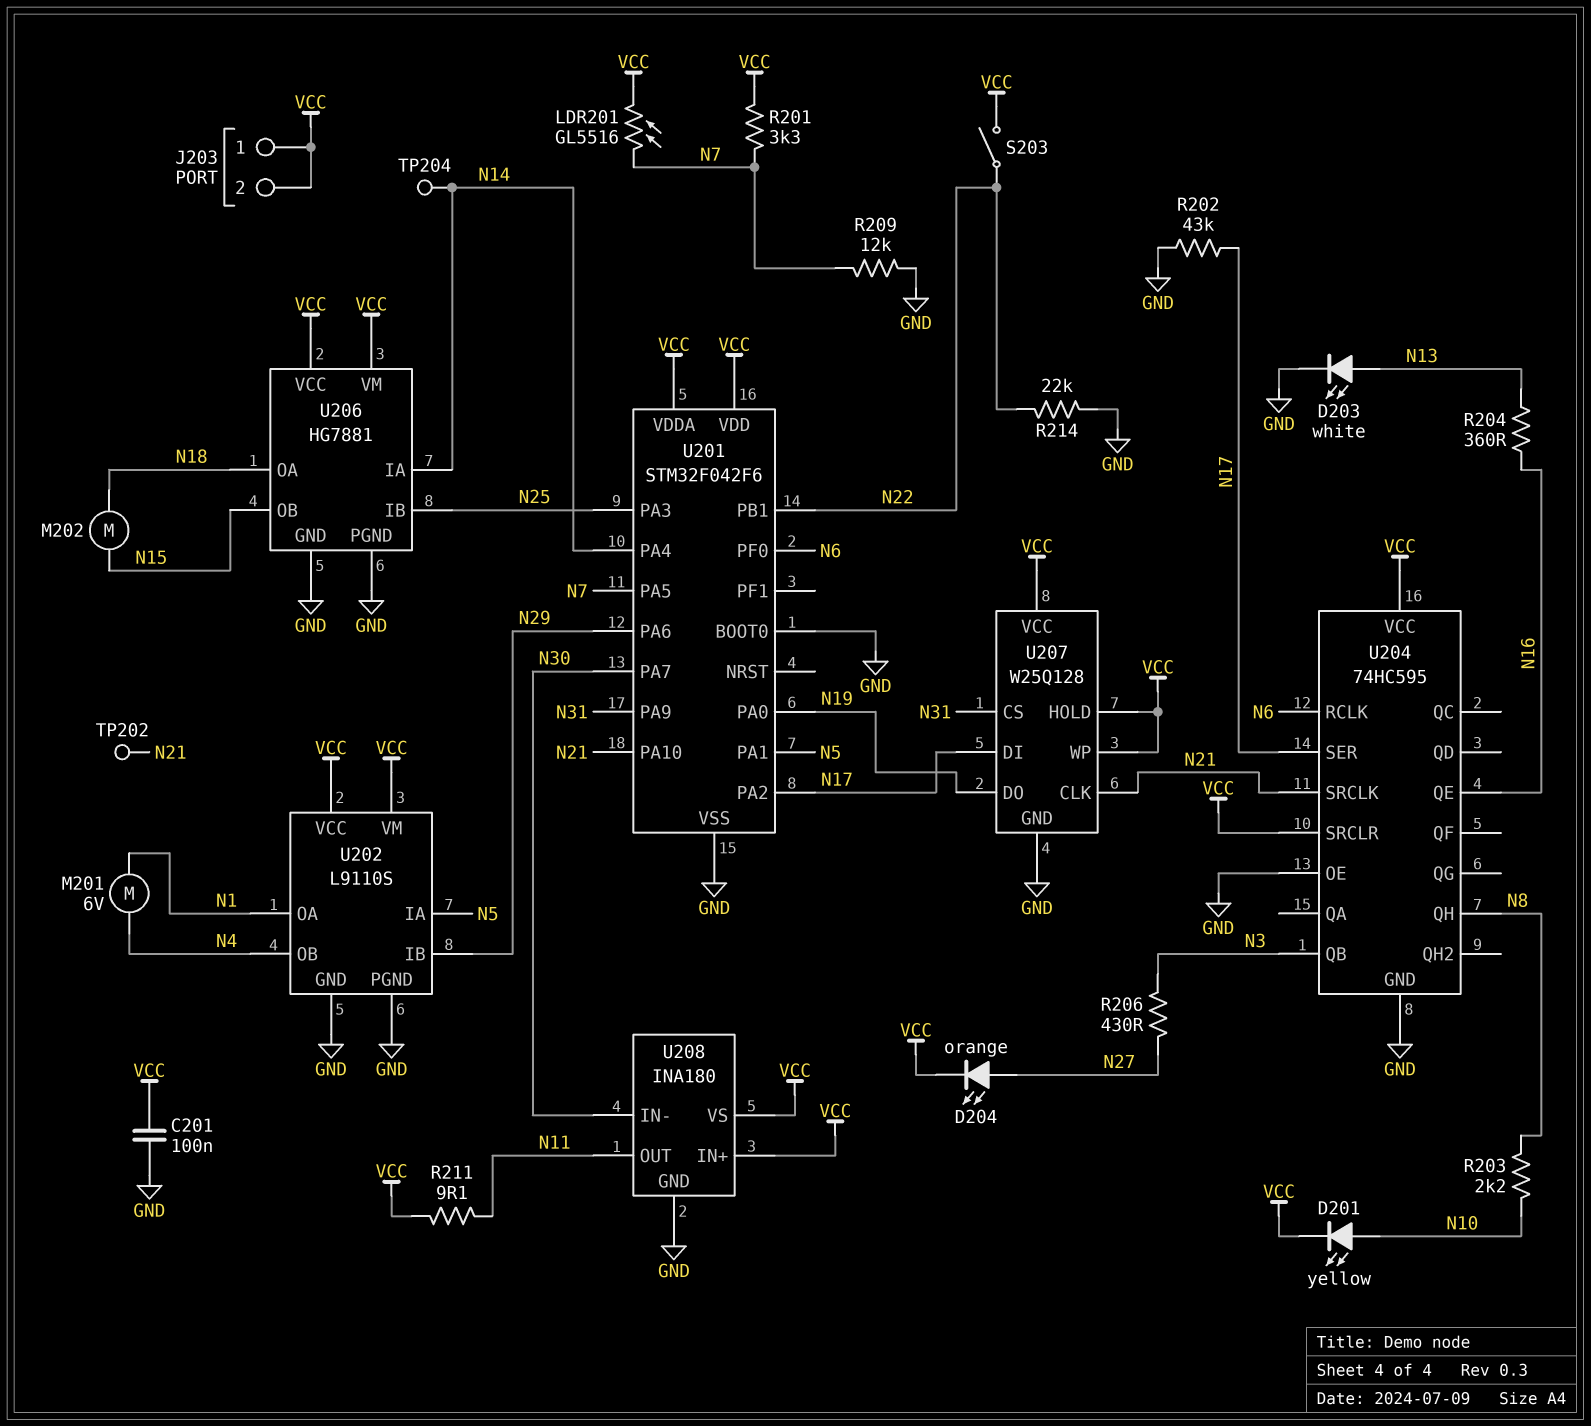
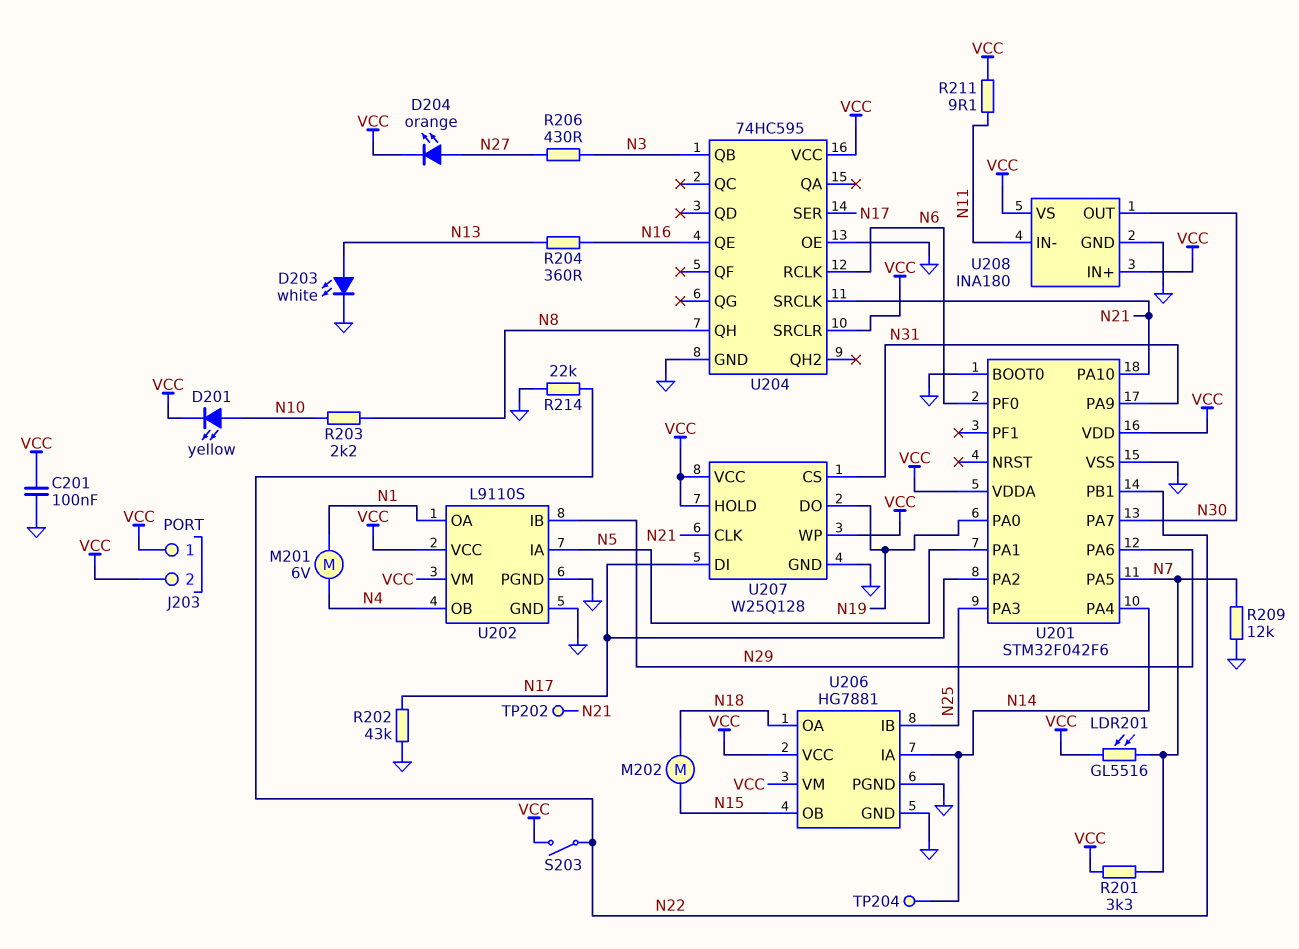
U208 pin IN-: N30 -> N11
U208 pin OUT: N11 -> N30

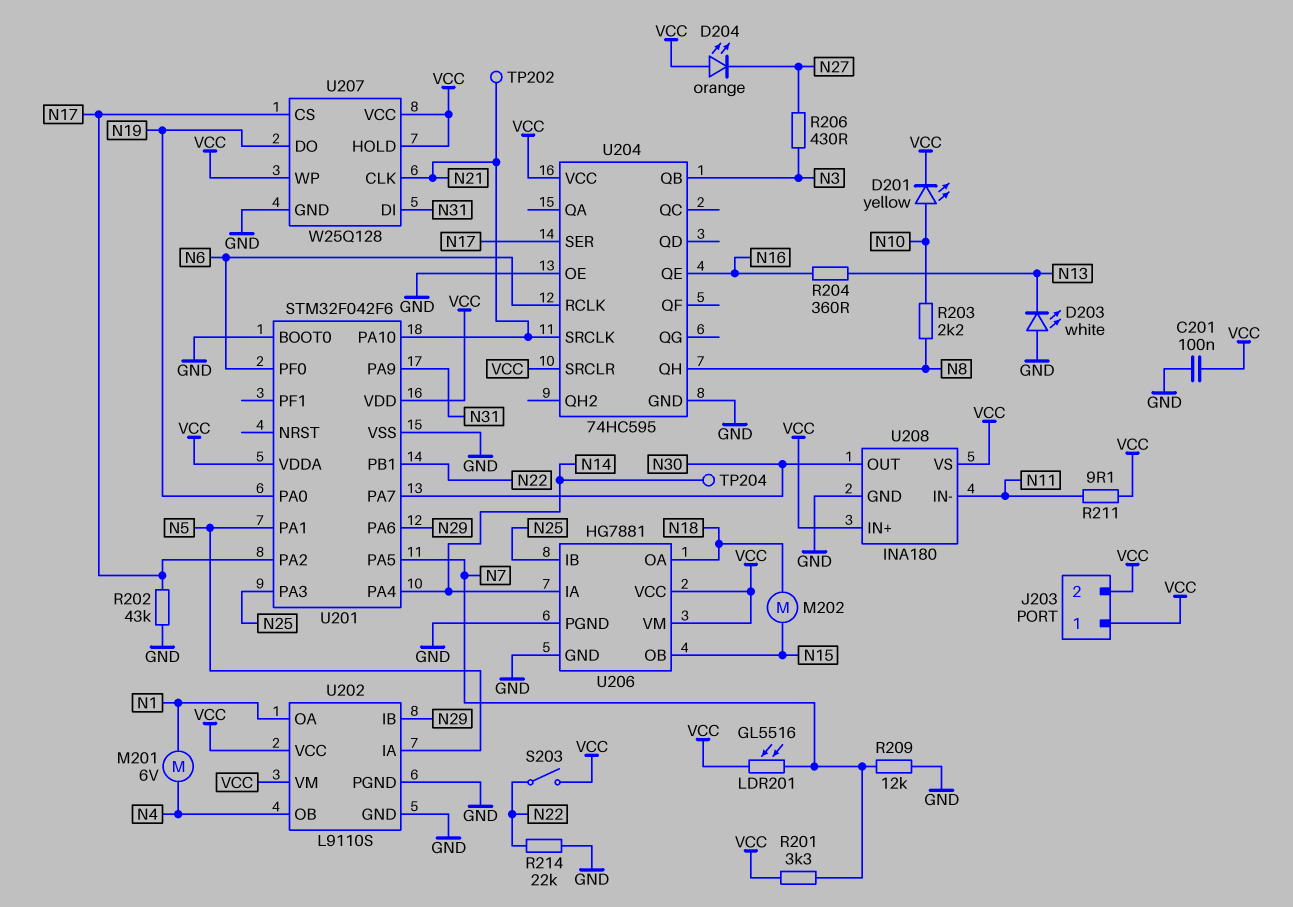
D203: LED white (A N13, K GND) -> LED white (A GND, K N13)
D204: LED orange (A N27, K VCC) -> LED orange (A VCC, K N27)
U207 pin CS: N31 -> N17
U207 pin DI: N17 -> N31

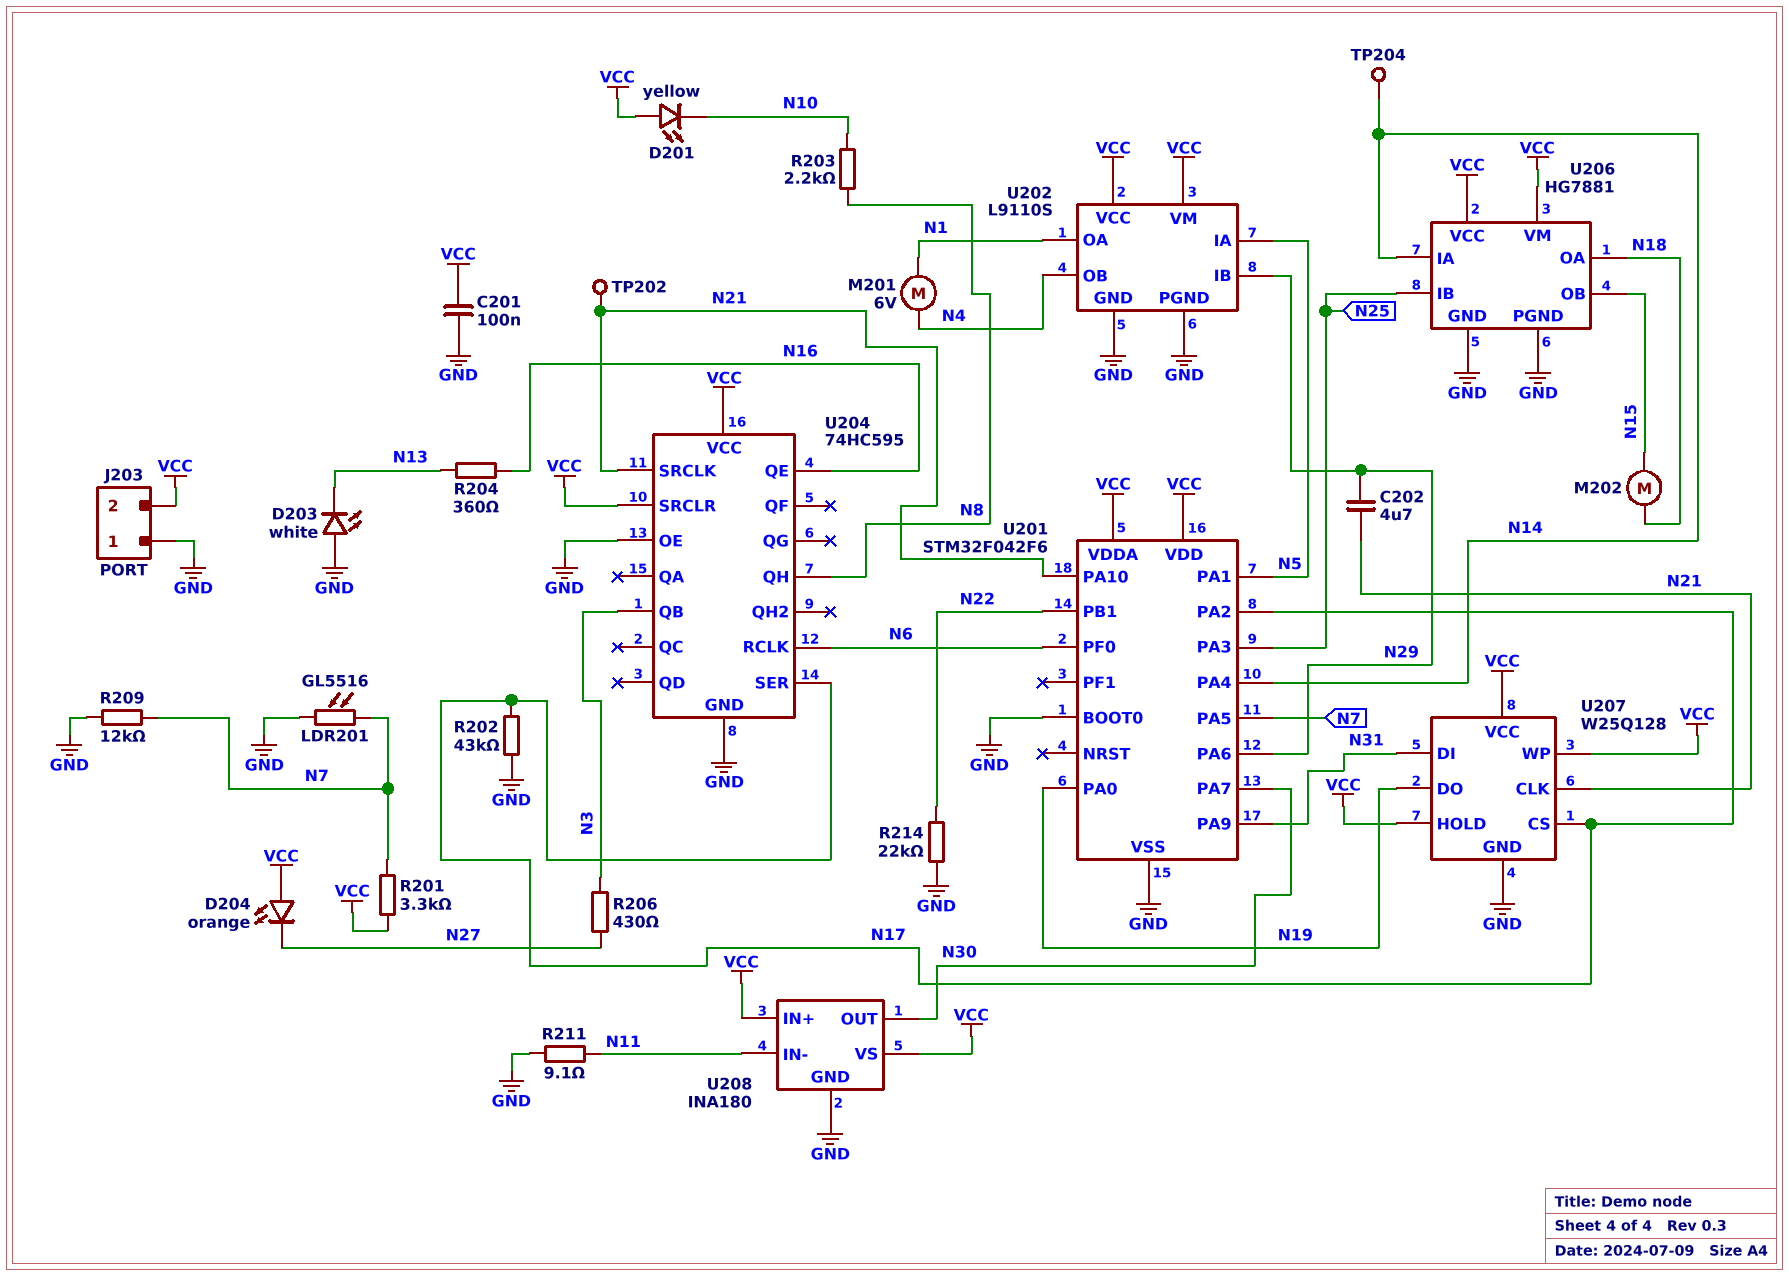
C202: none -> 4.7uF (N21, N29)
D201: LED yellow (A N10, K VCC) -> LED yellow (A VCC, K N10)
J203 pin 1: VCC -> GND
LDR201: GL5516 (N7, VCC) -> GL5516 (GND, N7)
R211: 9.1 (N11, VCC) -> 9.1 (GND, N11)
S203: switch (N22, VCC) -> none

